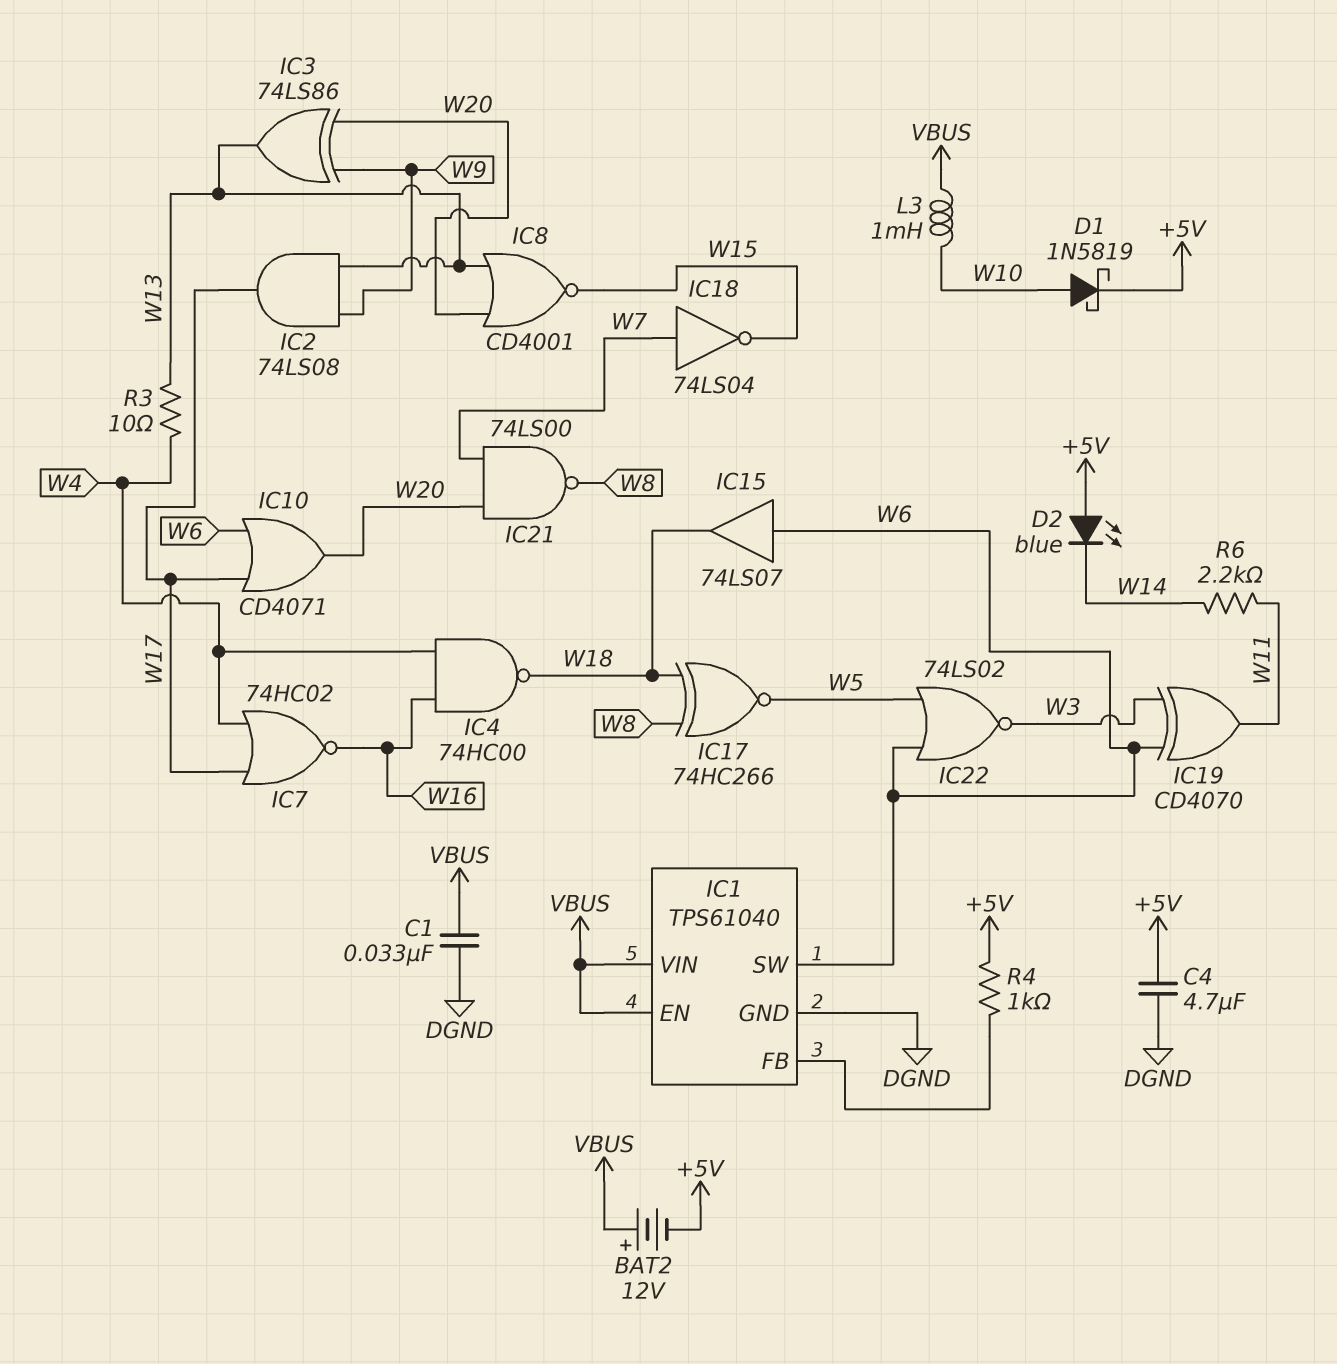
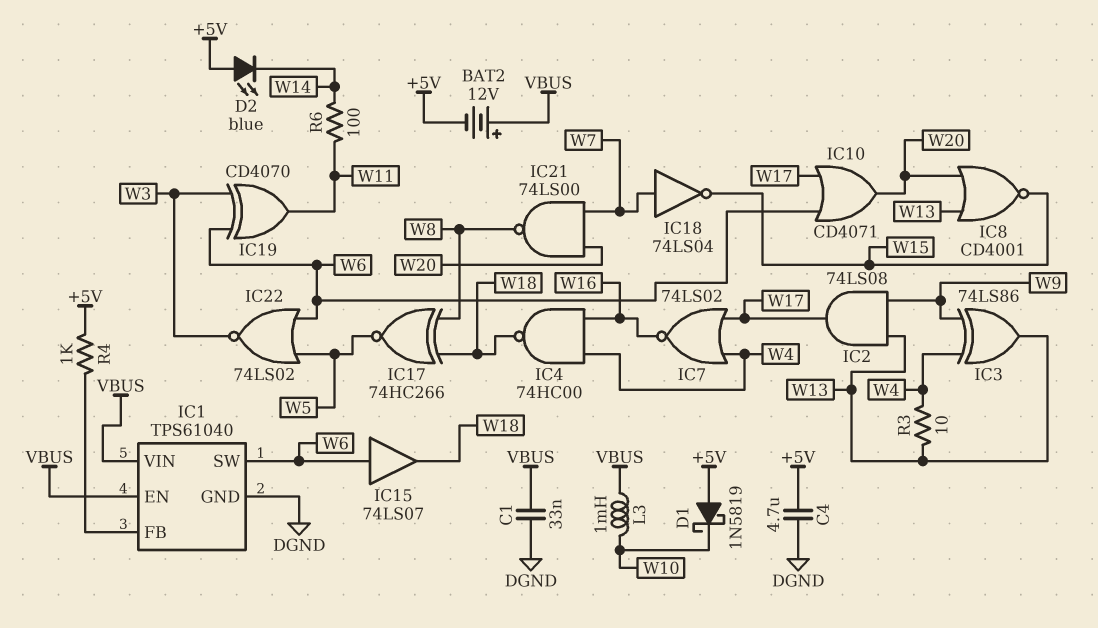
D1: schottky 1N5819 (A W10, K +5V) -> schottky 1N5819 (A +5V, K W10)
IC3: XOR 74LS86 (in W9, in W20, out W13) -> XOR 74LS86 (in W4, in W9, out W13)
IC7: NOR 74HC02 (in W4, in W17, out W16) -> NOR 74LS02 (in W4, in W17, out W16)
R6: 2.2k (W11, W14) -> 100 (W11, W14)

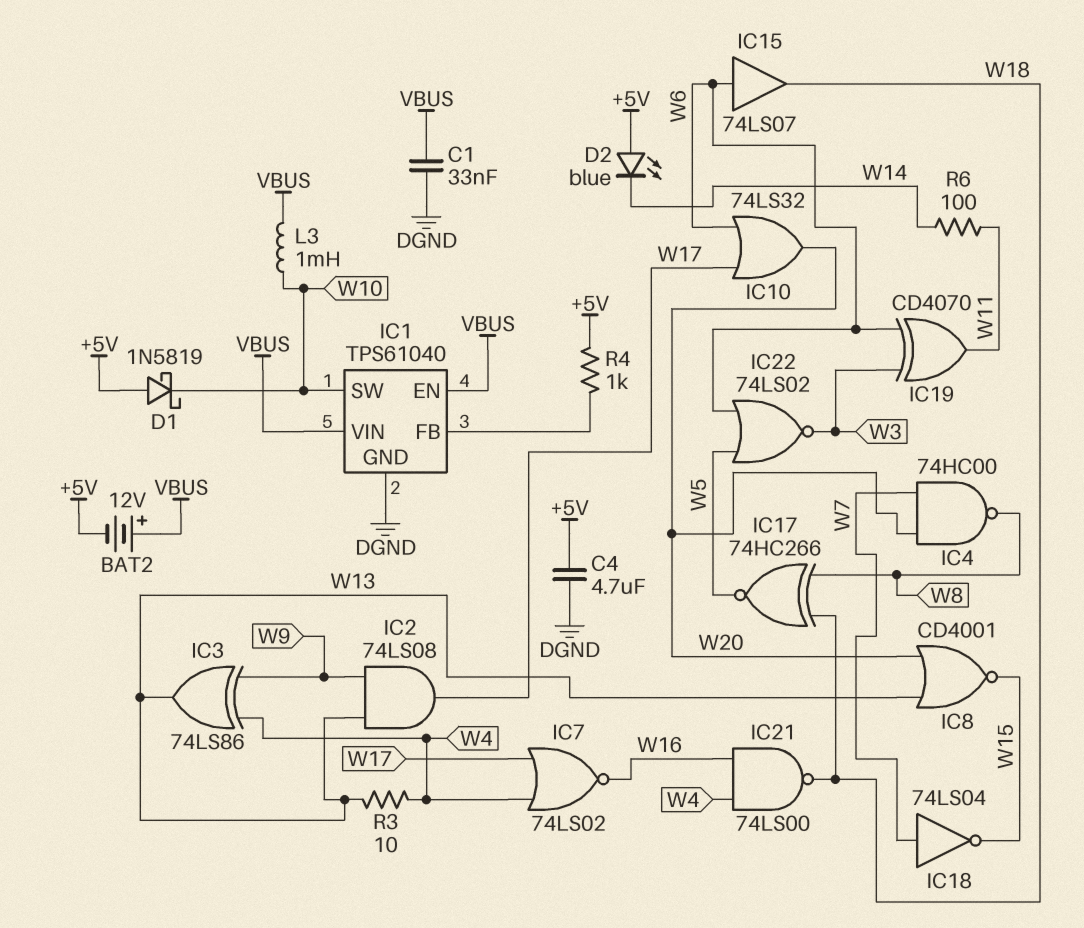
IC1 pin SW: W6 -> W10
IC4: NAND 74HC00 (in W4, in W16, out W18) -> NAND 74HC00 (in W7, in W20, out W8)
IC10: OR CD4071 (in W6, in W17, out W20) -> OR 74LS32 (in W6, in W17, out W20)
IC21: NAND 74LS00 (in W7, in W20, out W8) -> NAND 74LS00 (in W4, in W16, out W18)

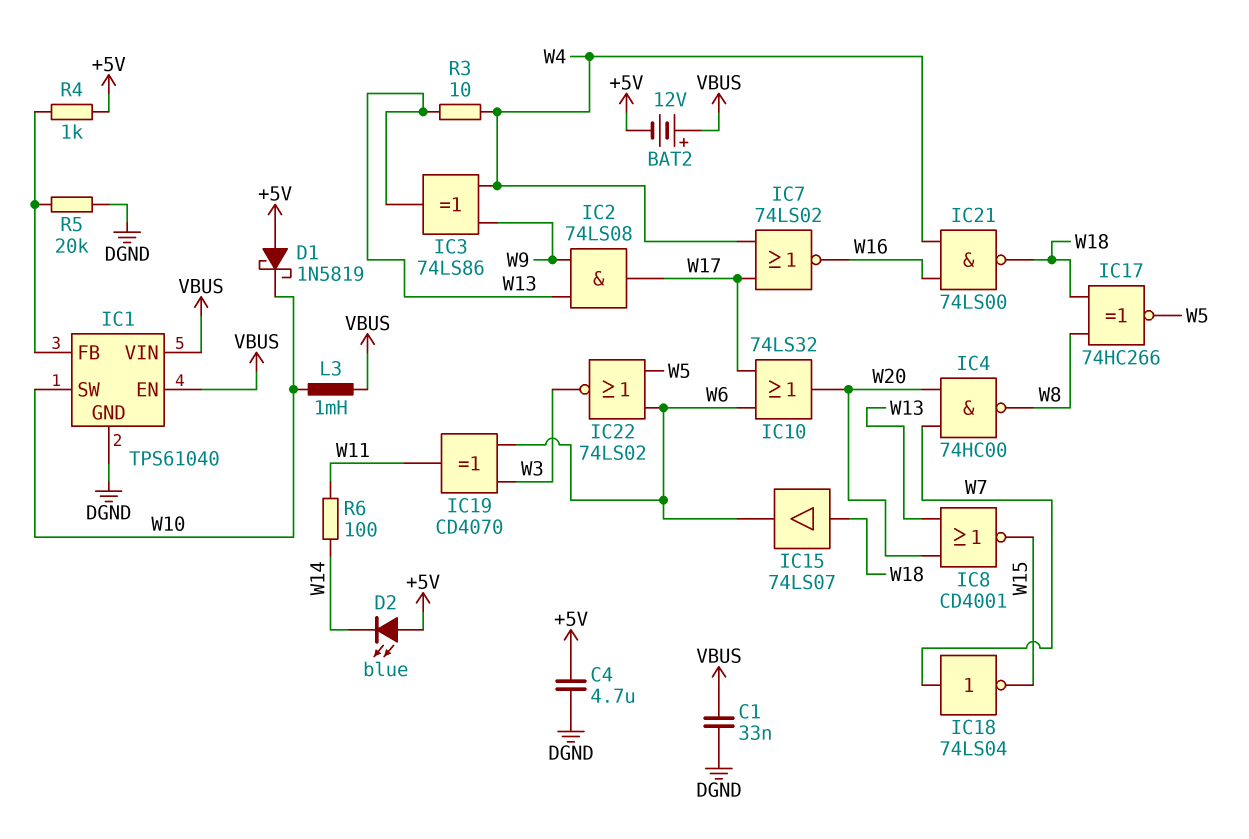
IC15: buffer 74LS07 (in W6, out W18) -> buffer 74LS07 (in W18, out W6)
R5: none -> 20k (DGND, IC1/FB)

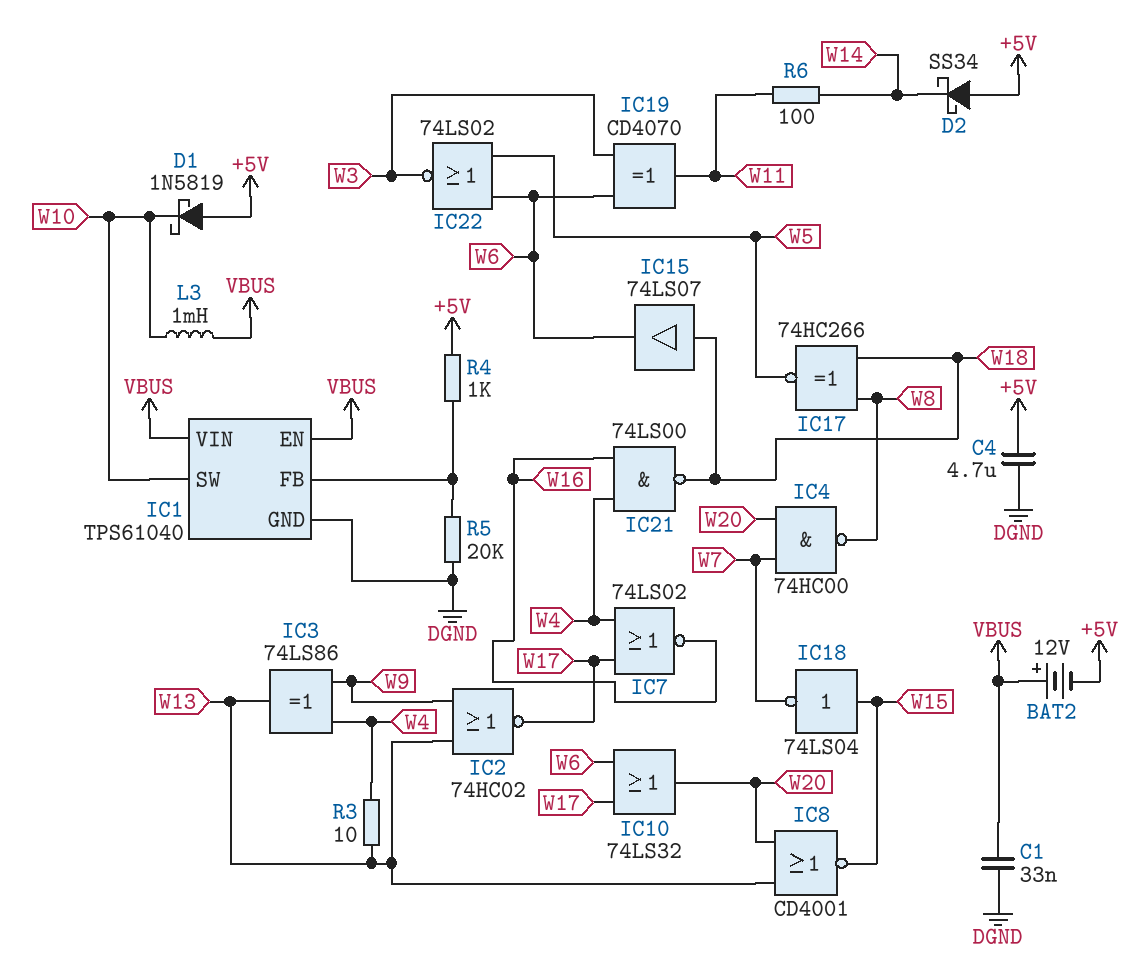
D2: LED blue (A +5V, K W14) -> schottky SS34 (A +5V, K W14)
IC2: AND 74LS08 (in W9, in W13, out W17) -> NOR 74HC02 (in W9, in W13, out W17)
IC18: NOT 74LS04 (in W7, out W15) -> NOT 74LS04 (in W15, out W7)

